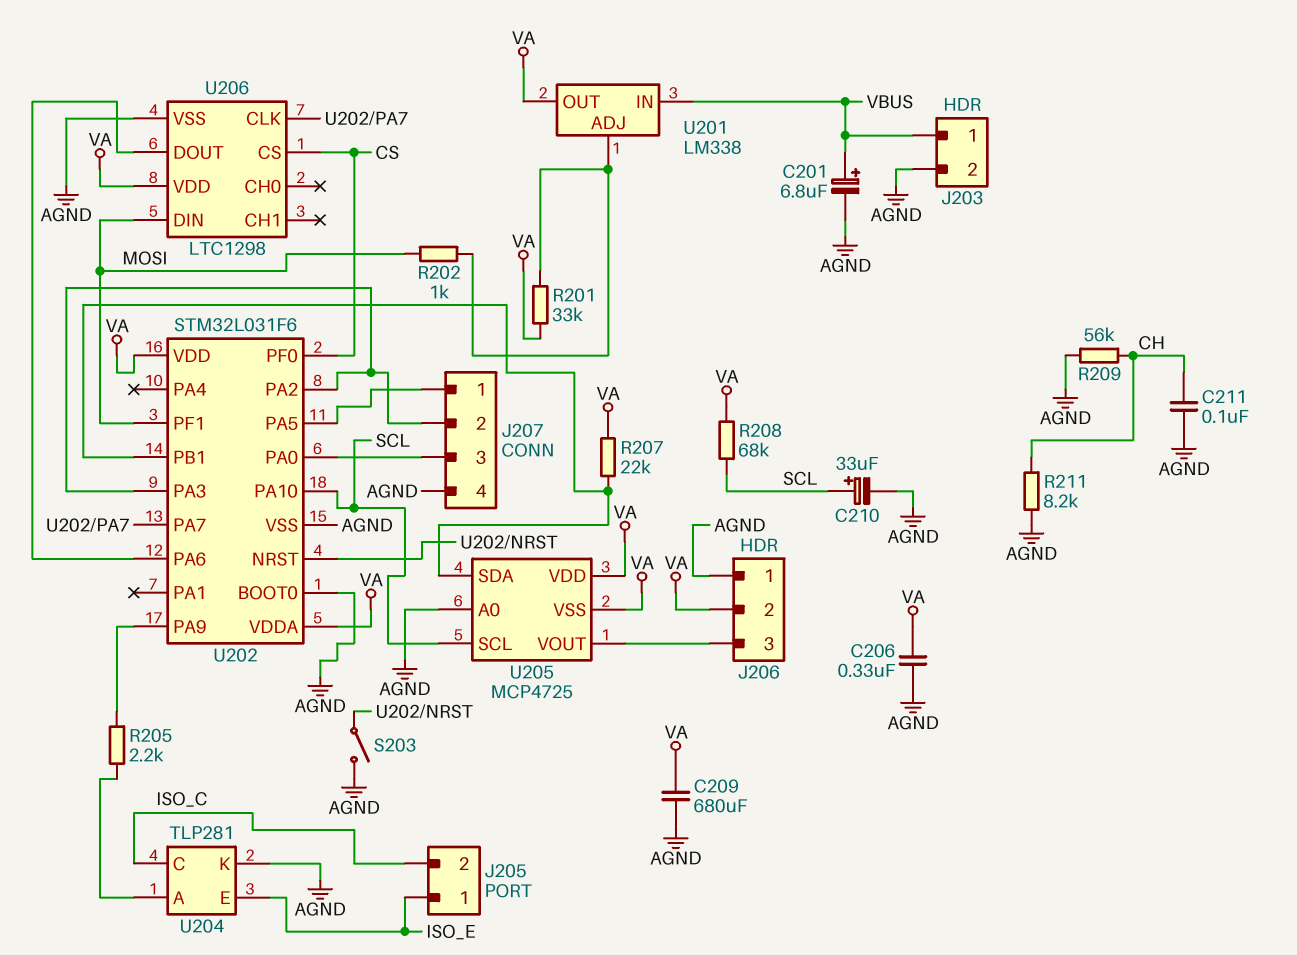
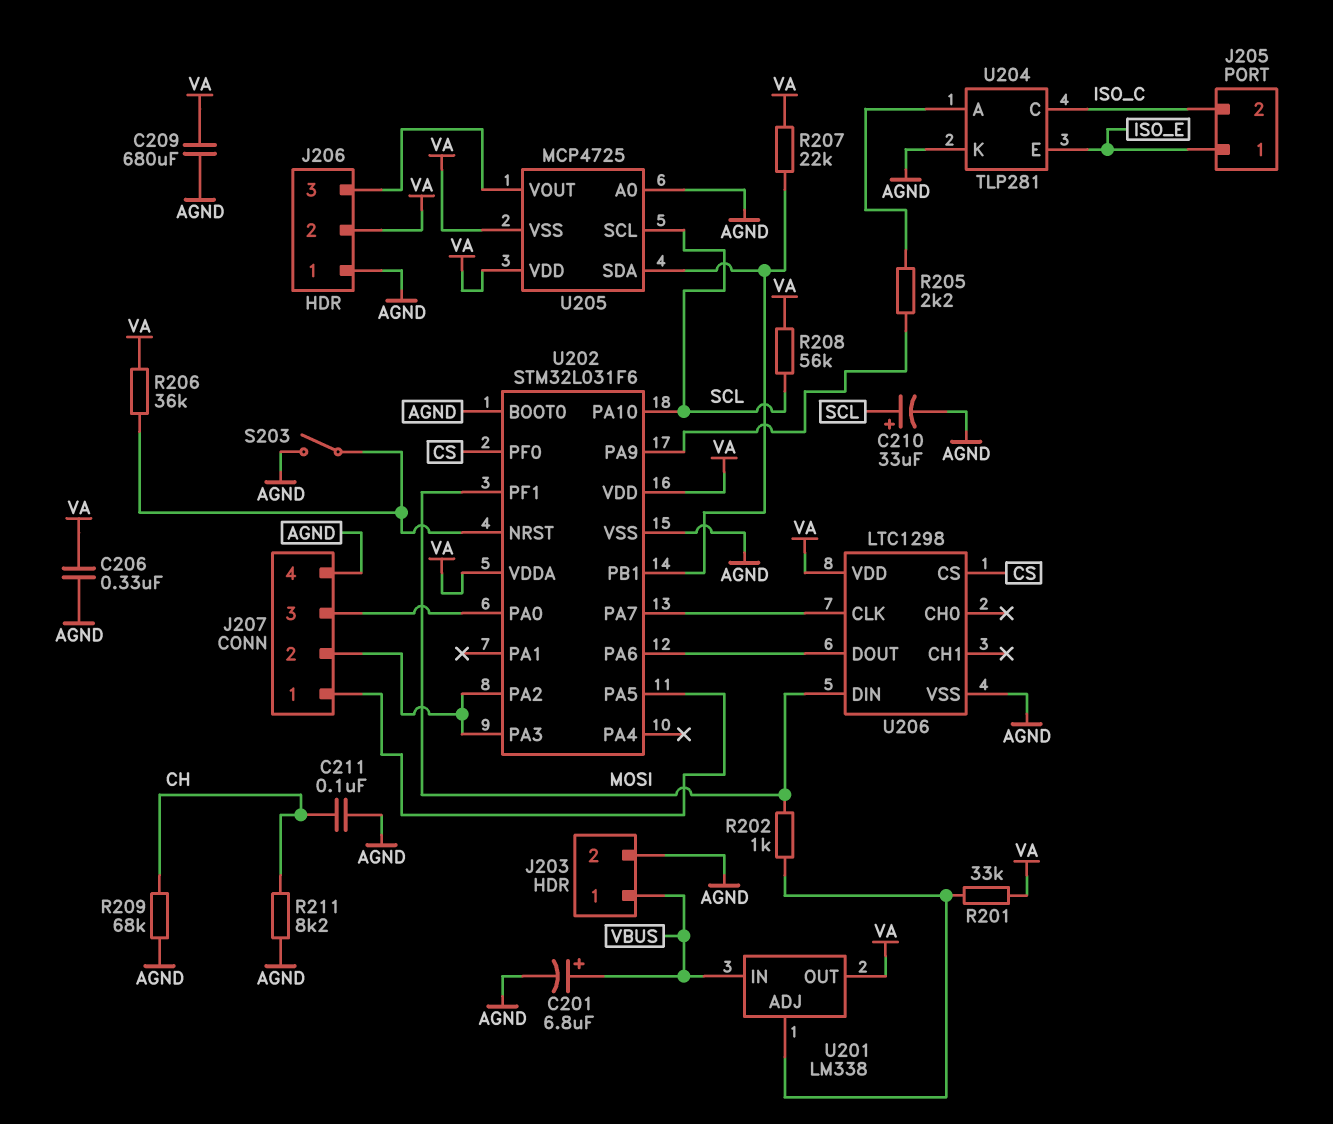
R206: none -> 36k (U202/NRST, VA)
R208: 68k (SCL, VA) -> 56k (SCL, VA)
R209: 56k (AGND, CH) -> 68k (AGND, CH)

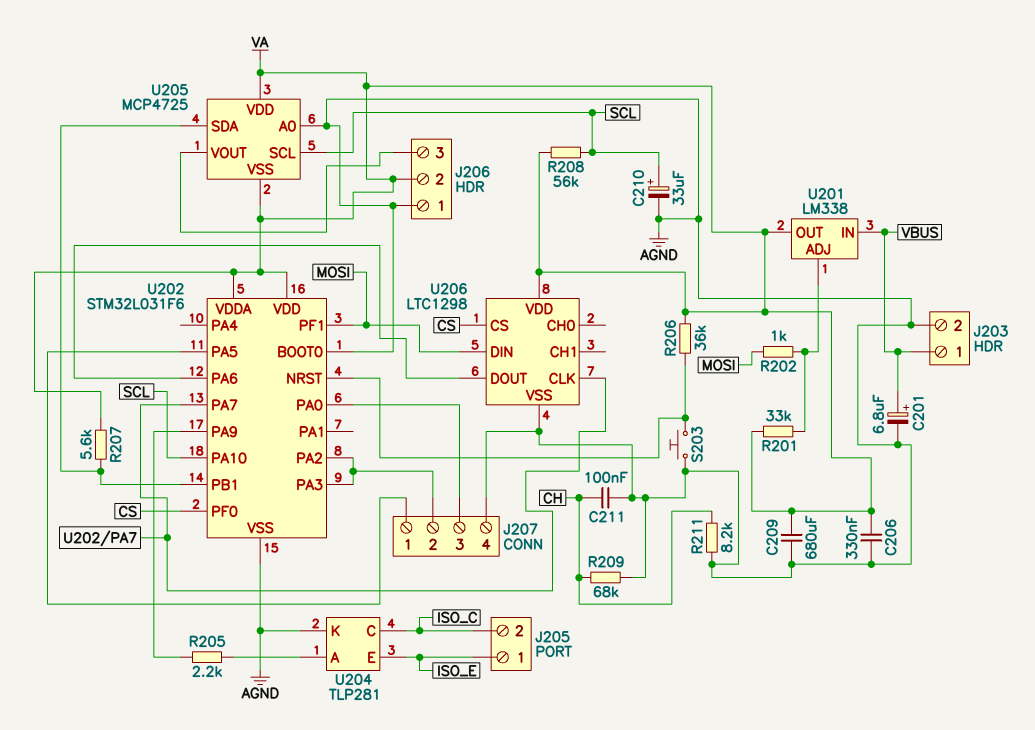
R207: 22k (U202/PB1, VA) -> 5.6k (U202/PB1, VA)
S203: switch (AGND, U202/NRST) -> button (AGND, U202/NRST)

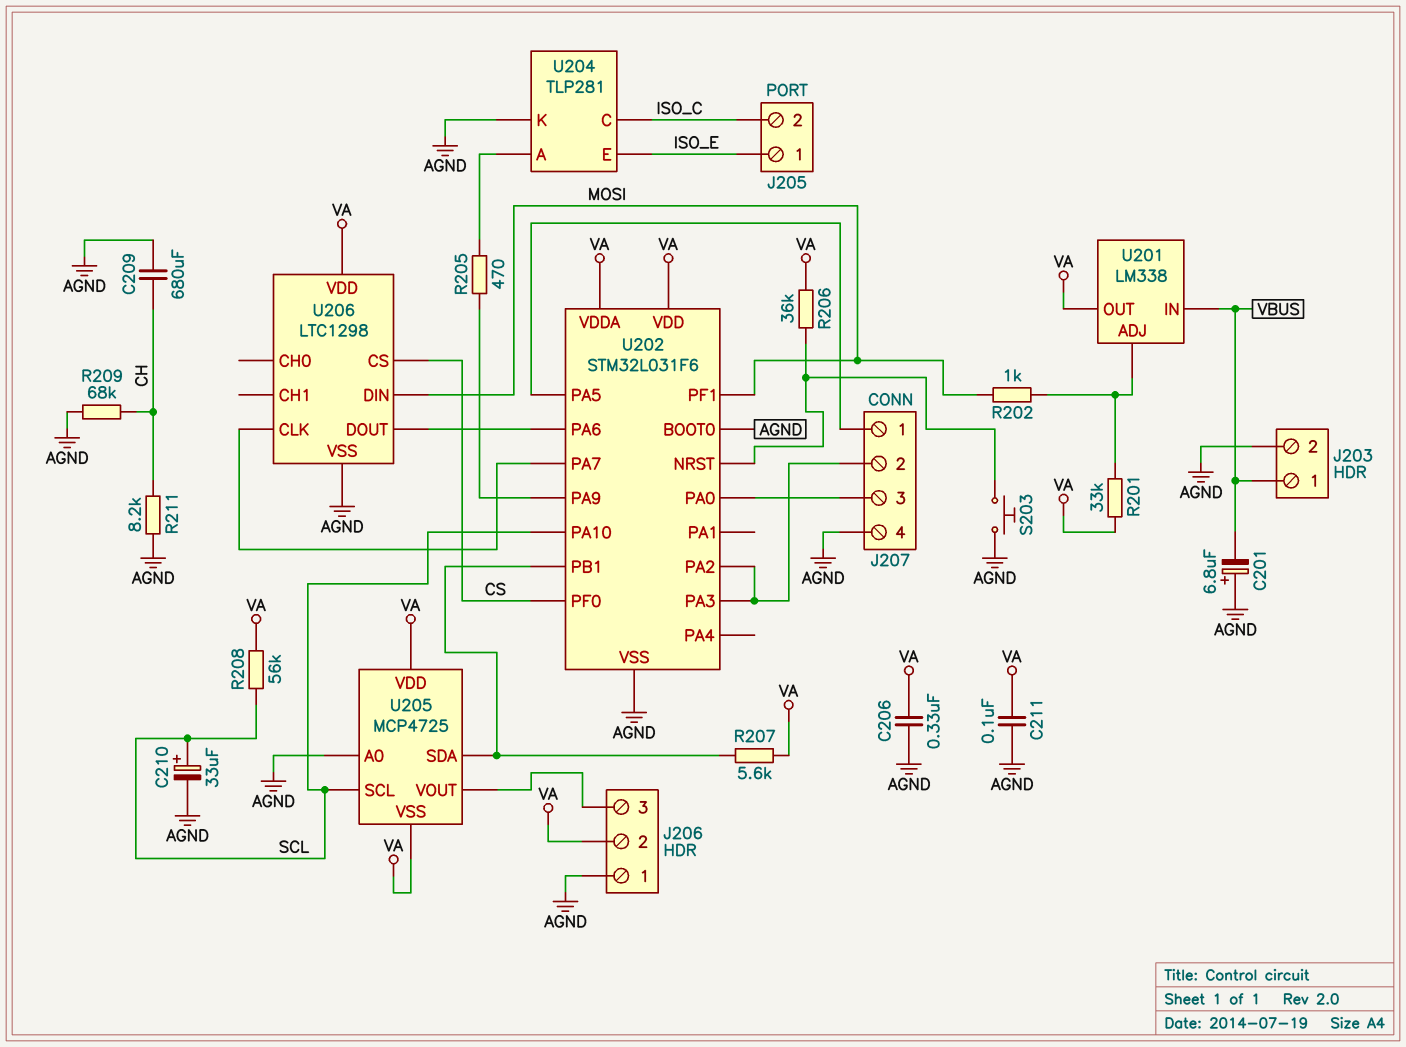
C201: 6.8uF (plus VBUS, minus AGND) -> 6.8uF (plus AGND, minus VBUS)
C209: 680uF (AGND, VA) -> 680uF (AGND, CH)
C211: 100nF (AGND, CH) -> 100nF (AGND, VA)
R205: 2.2k (U202/PA9, U204/A) -> 470 (U202/PA9, U204/A)

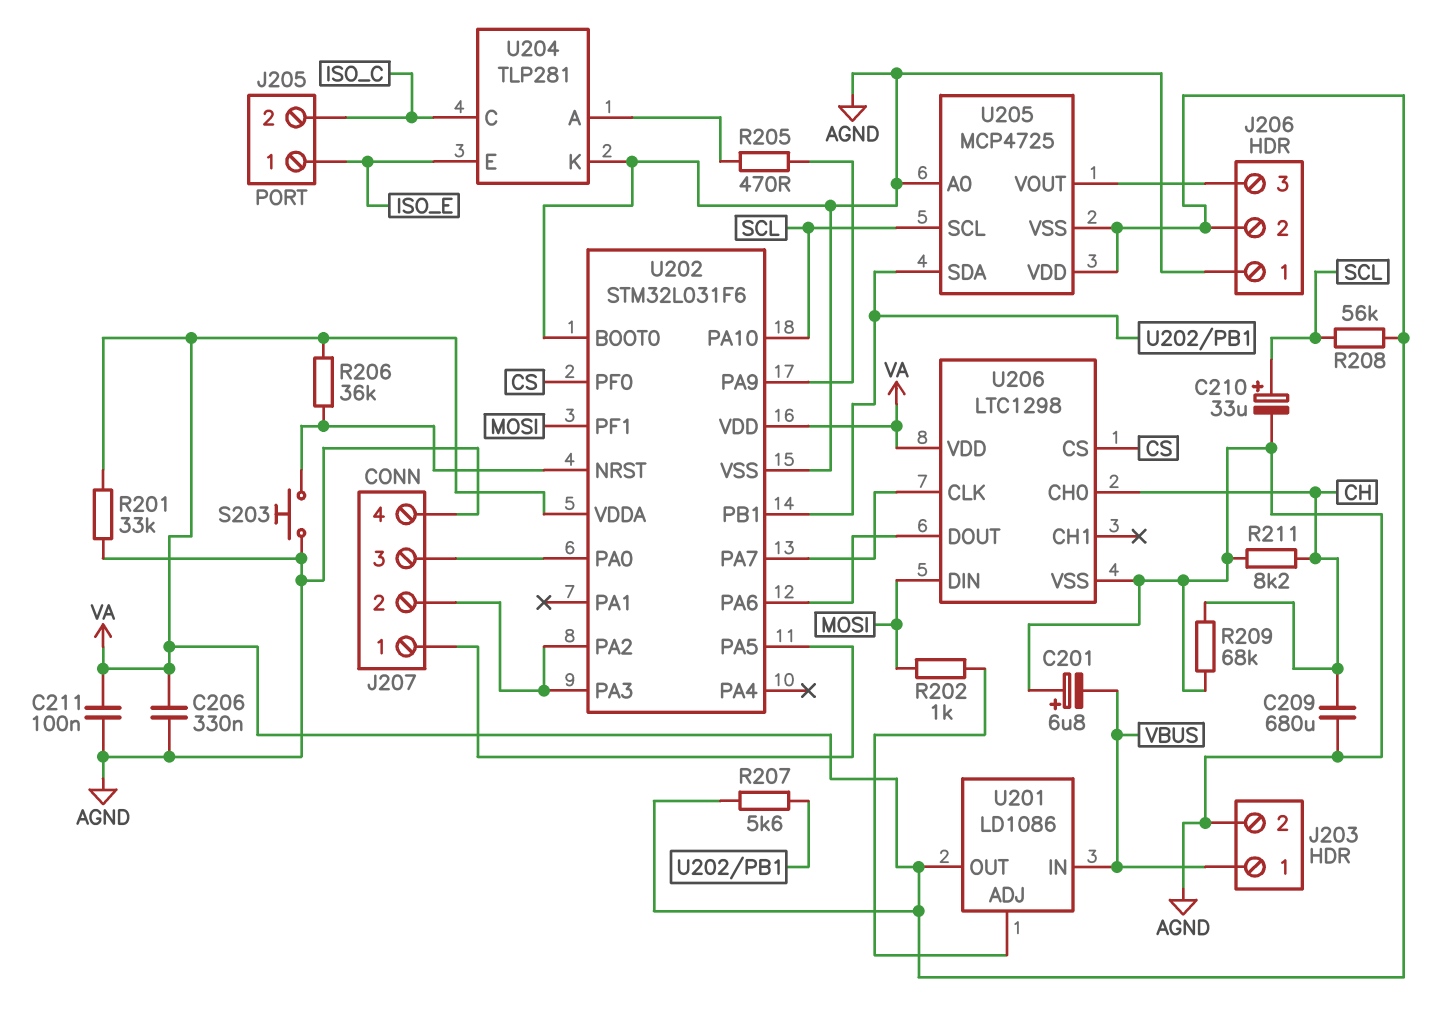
R201: 33k (U201/ADJ, VA) -> 33k (AGND, VA)
U201: LM338 -> LD1086
U206 pin CH0: none -> CH

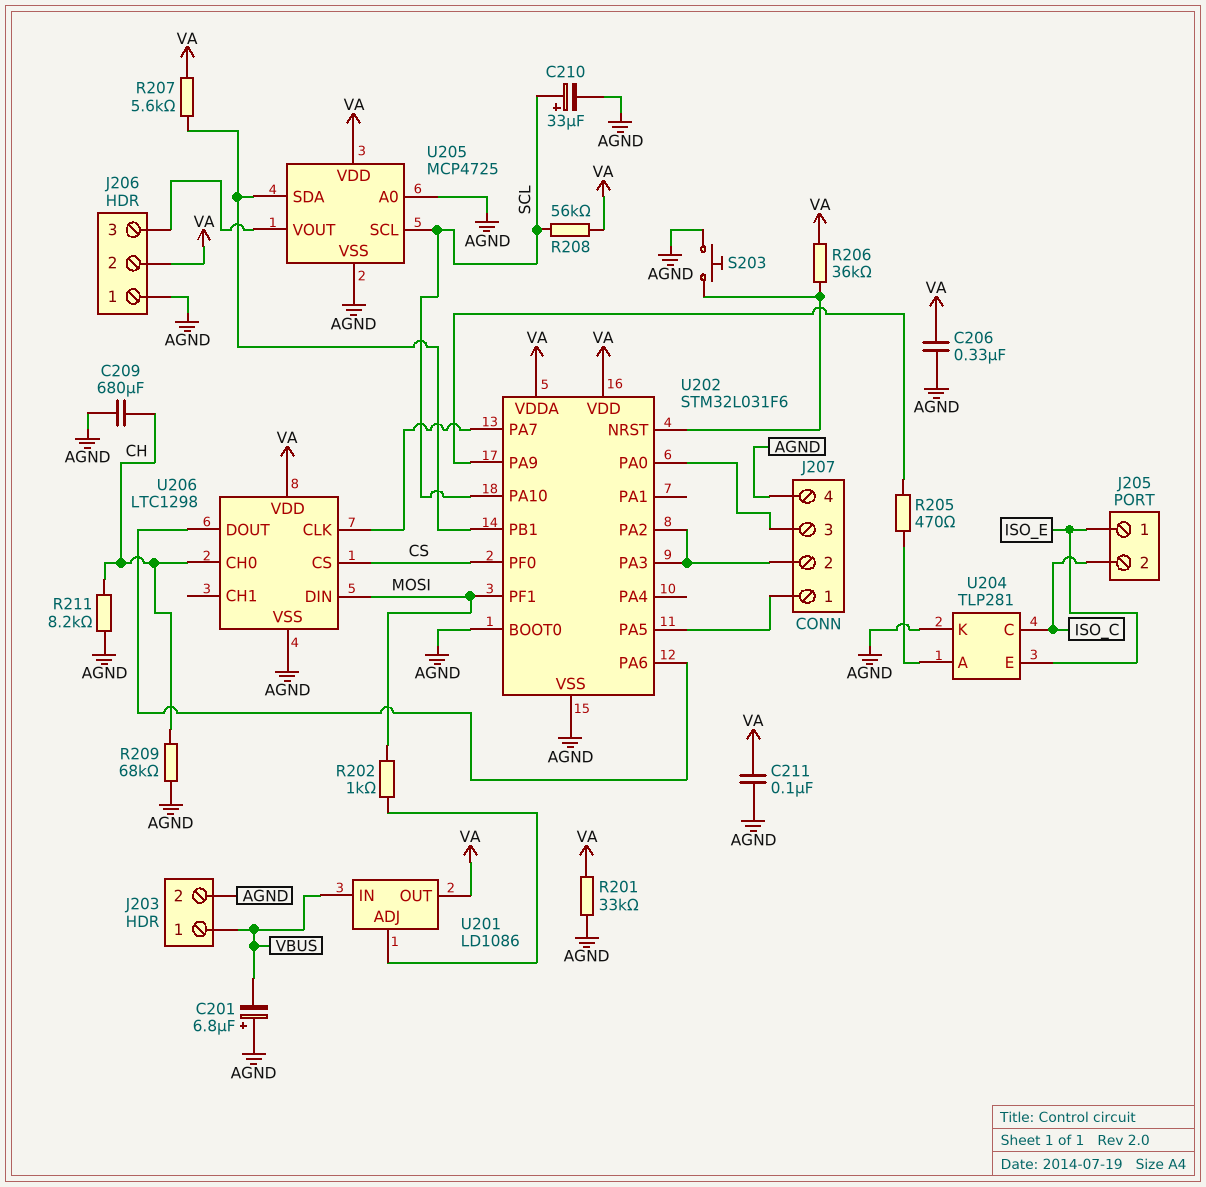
U205 pin VSS: VA -> AGND

